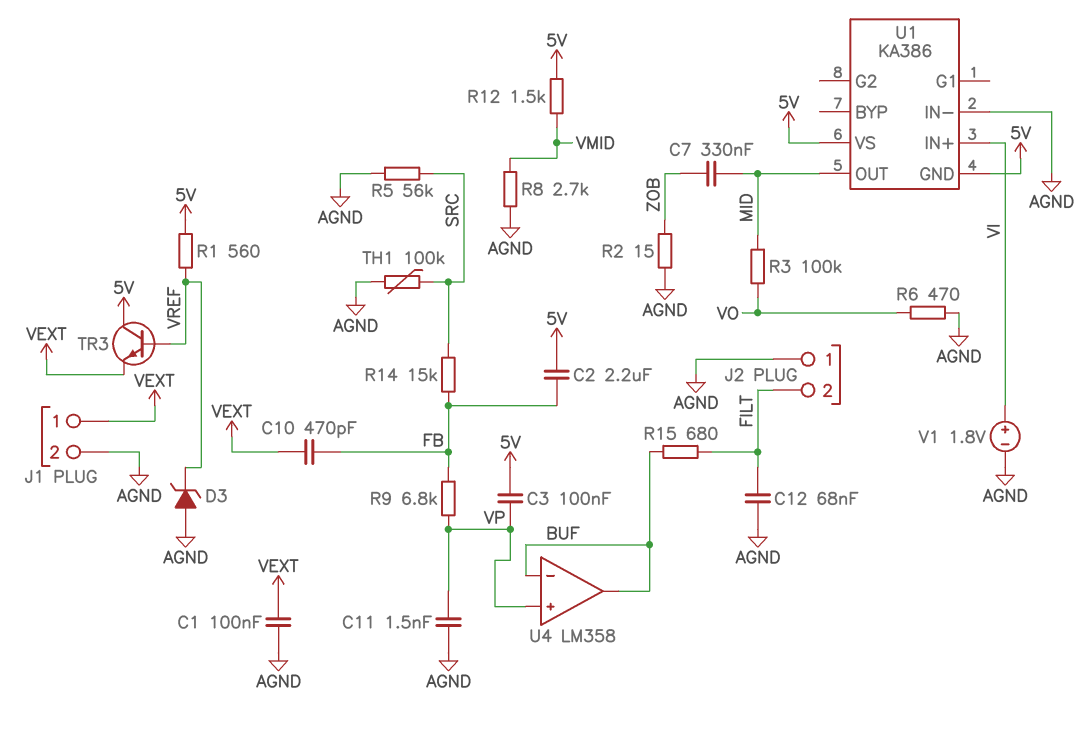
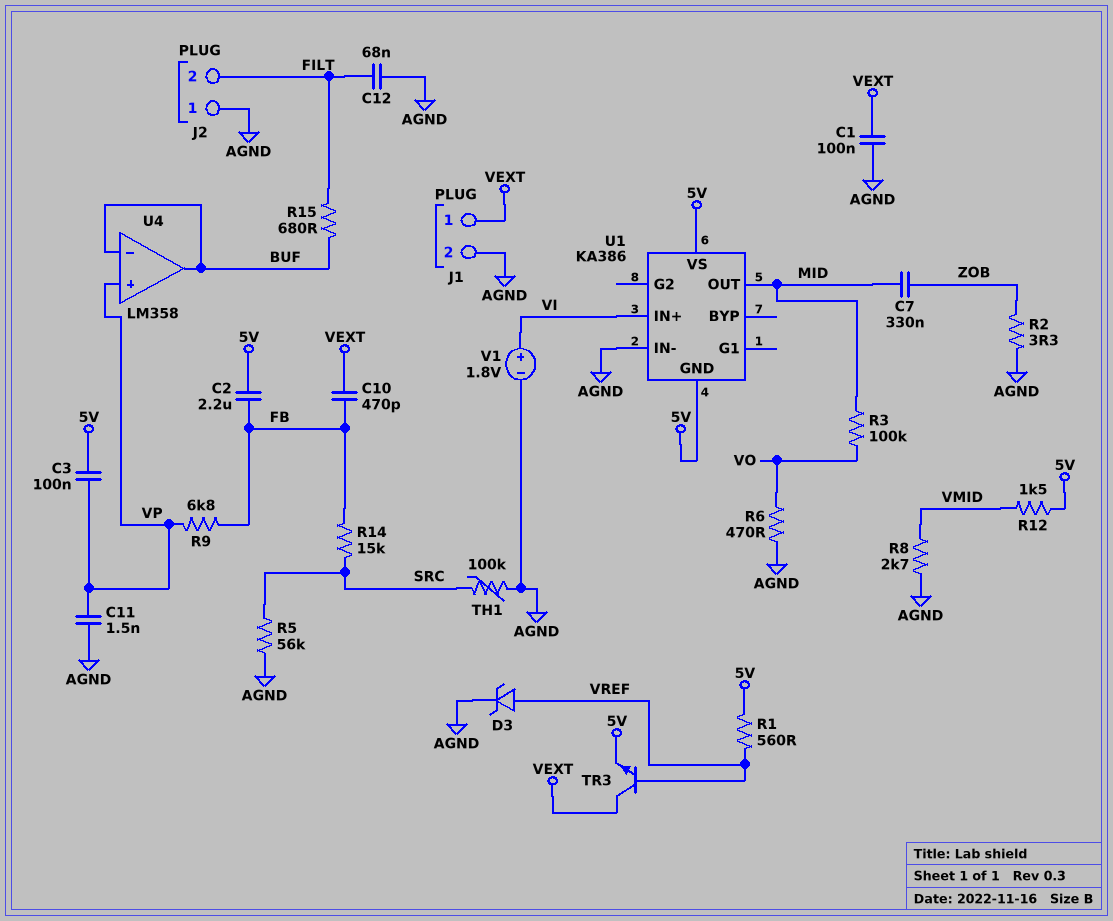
D3: zener (A AGND, K VREF) -> zener (A VREF, K AGND)
R2: 15 (AGND, ZOB) -> 3.3 (AGND, ZOB)
TR3: NPN (B VREF, C 5V, E VEXT) -> NPN (B VREF, C VEXT, E 5V)

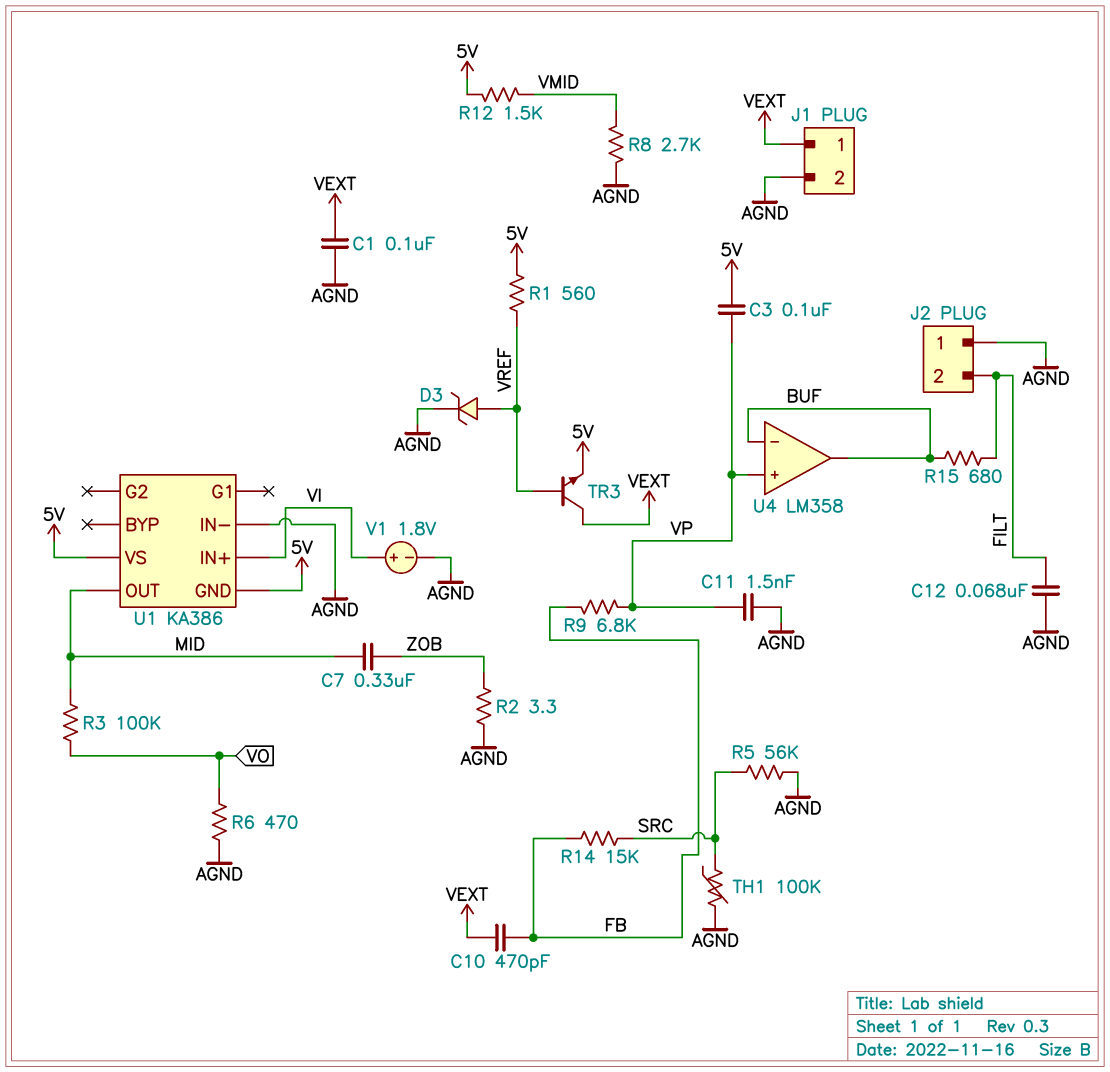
C2: 2.2uF (5V, FB) -> none

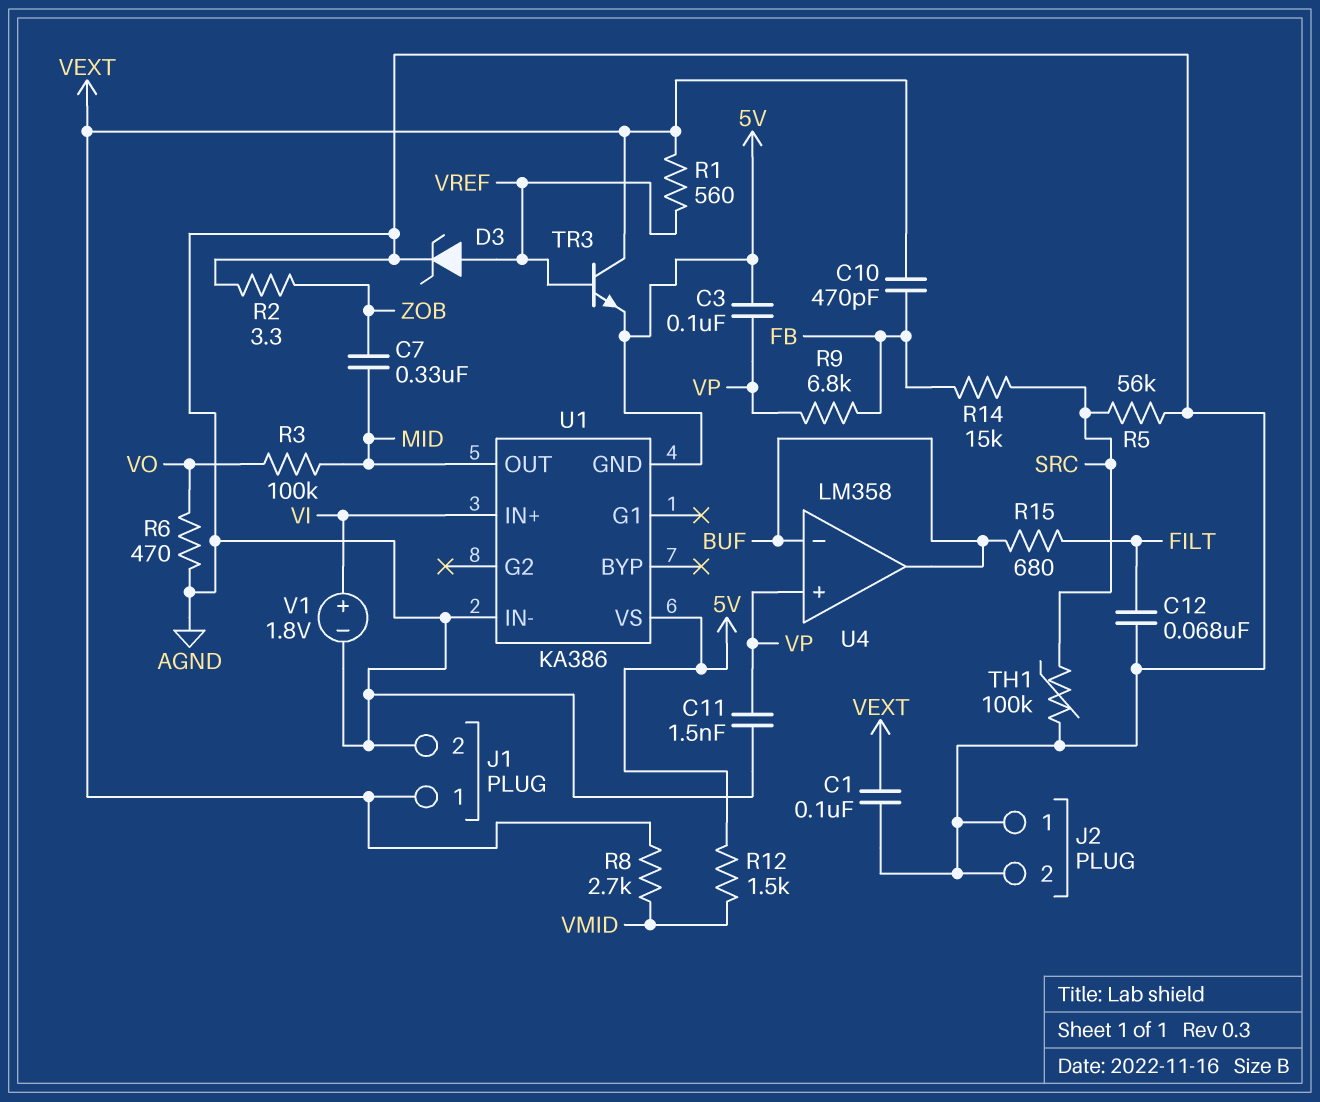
J2 pin 2: FILT -> AGND
R1: 560 (5V, VREF) -> 560 (VEXT, VREF)
R8: 2.7k (AGND, VMID) -> 2.7k (VEXT, VMID)

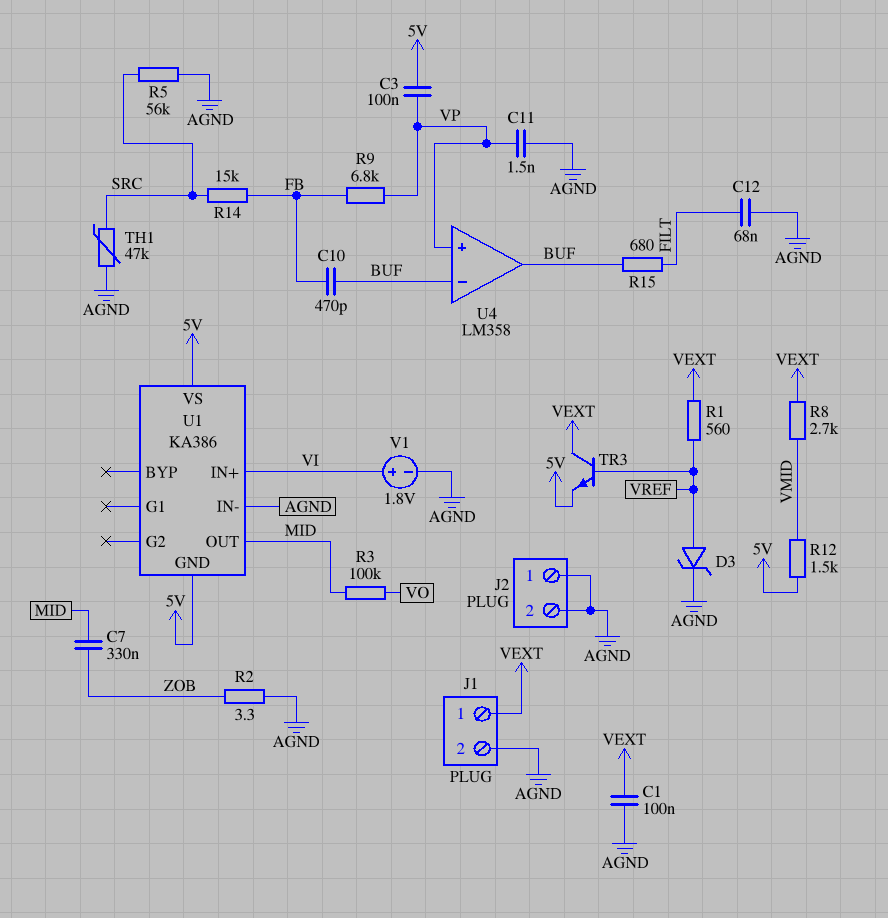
C10: 470pF (FB, VEXT) -> 470pF (BUF, FB)
R6: 470 (AGND, VO) -> none
TH1: 100k (AGND, SRC) -> 47k (AGND, SRC)

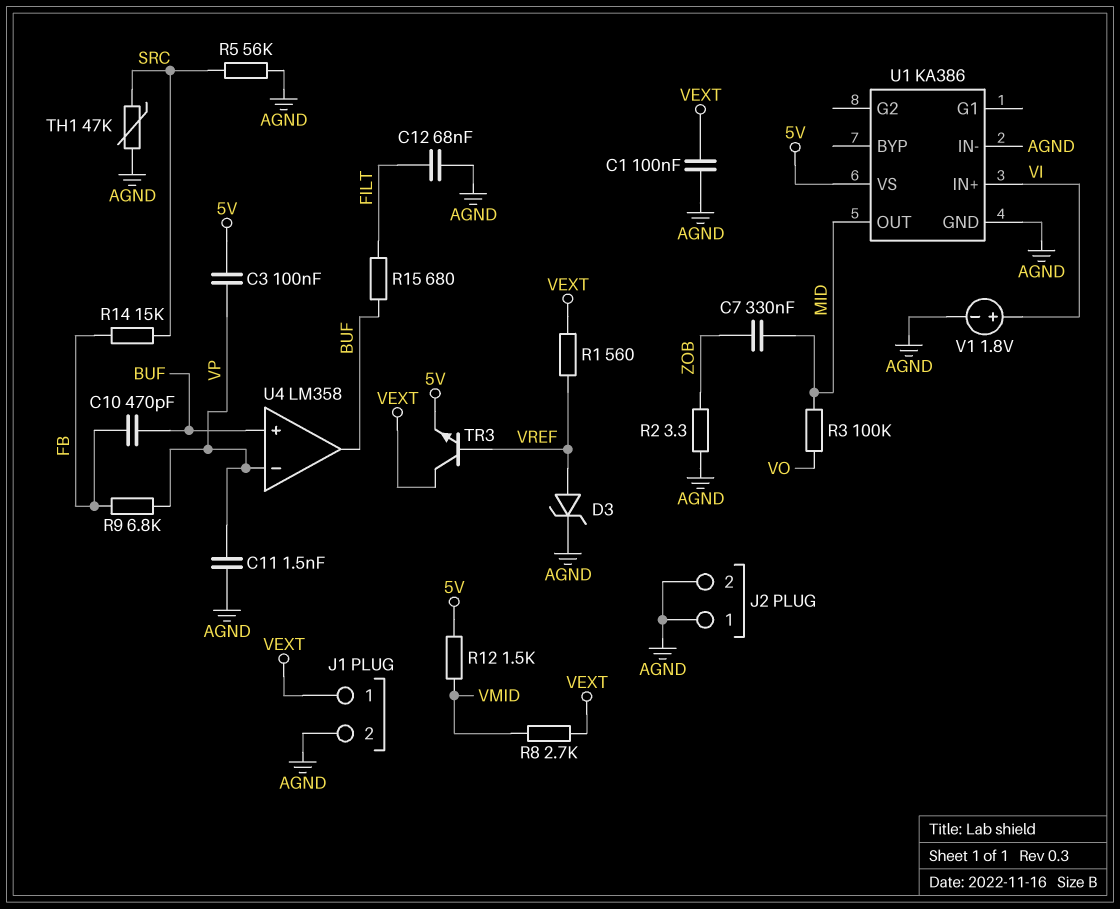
U1 pin GND: 5V -> AGND
U4 pin in+: VP -> BUF
U4 pin in-: BUF -> VP

